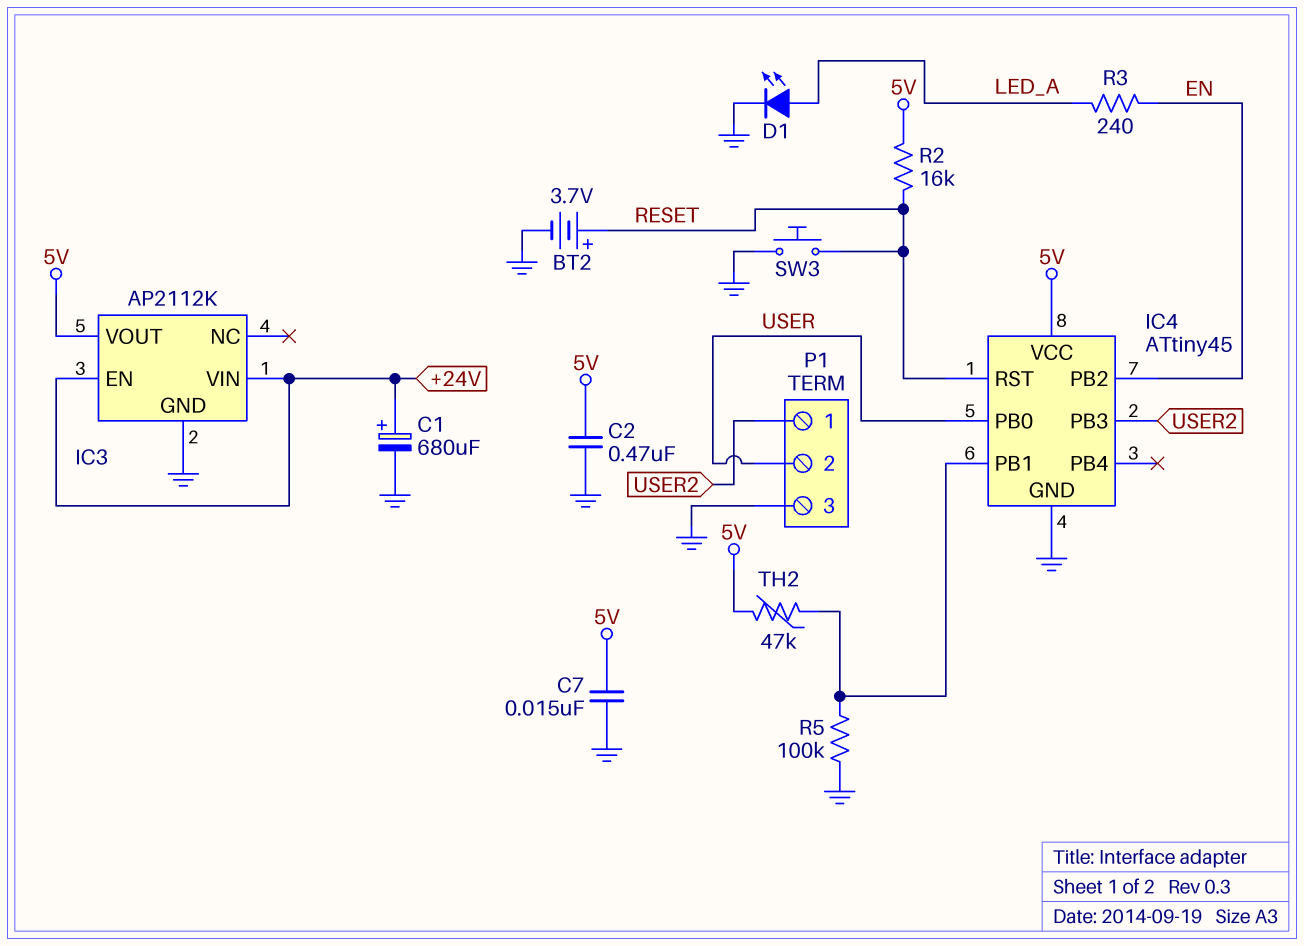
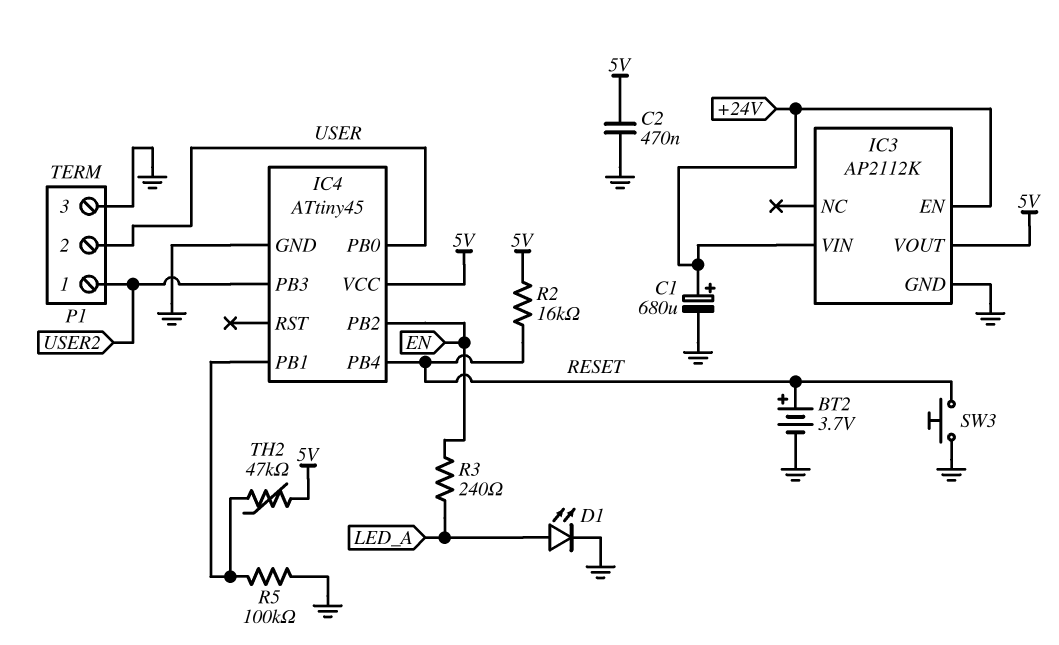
C7: 15nF (5V, GND) -> none
IC4 pin PB4: none -> RESET
IC4 pin RST: RESET -> none

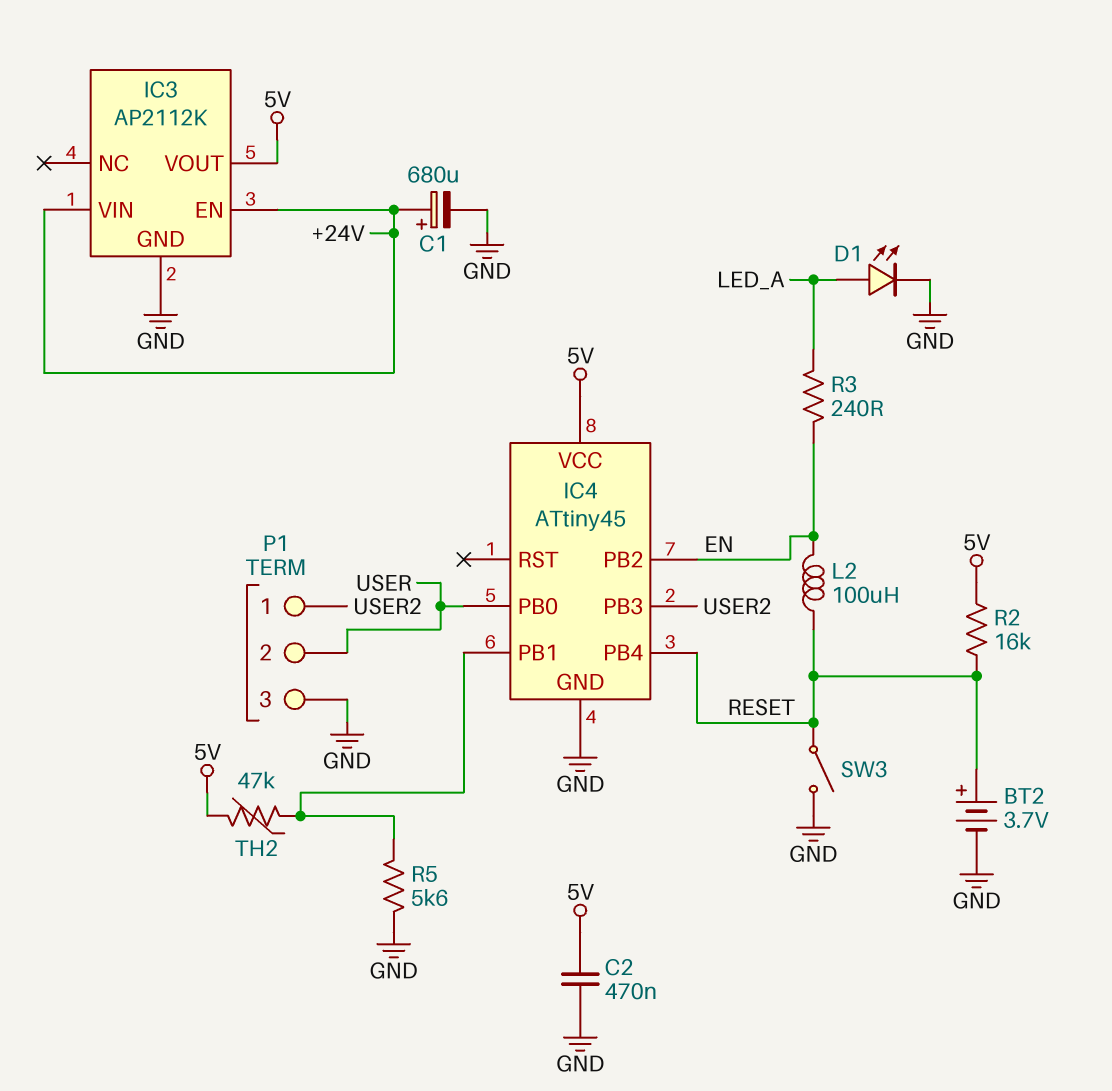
L2: none -> 100uH (EN, RESET)
R5: 100k (GND, IC4/PB1) -> 5.6k (GND, IC4/PB1)
SW3: button (GND, RESET) -> switch (GND, RESET)

